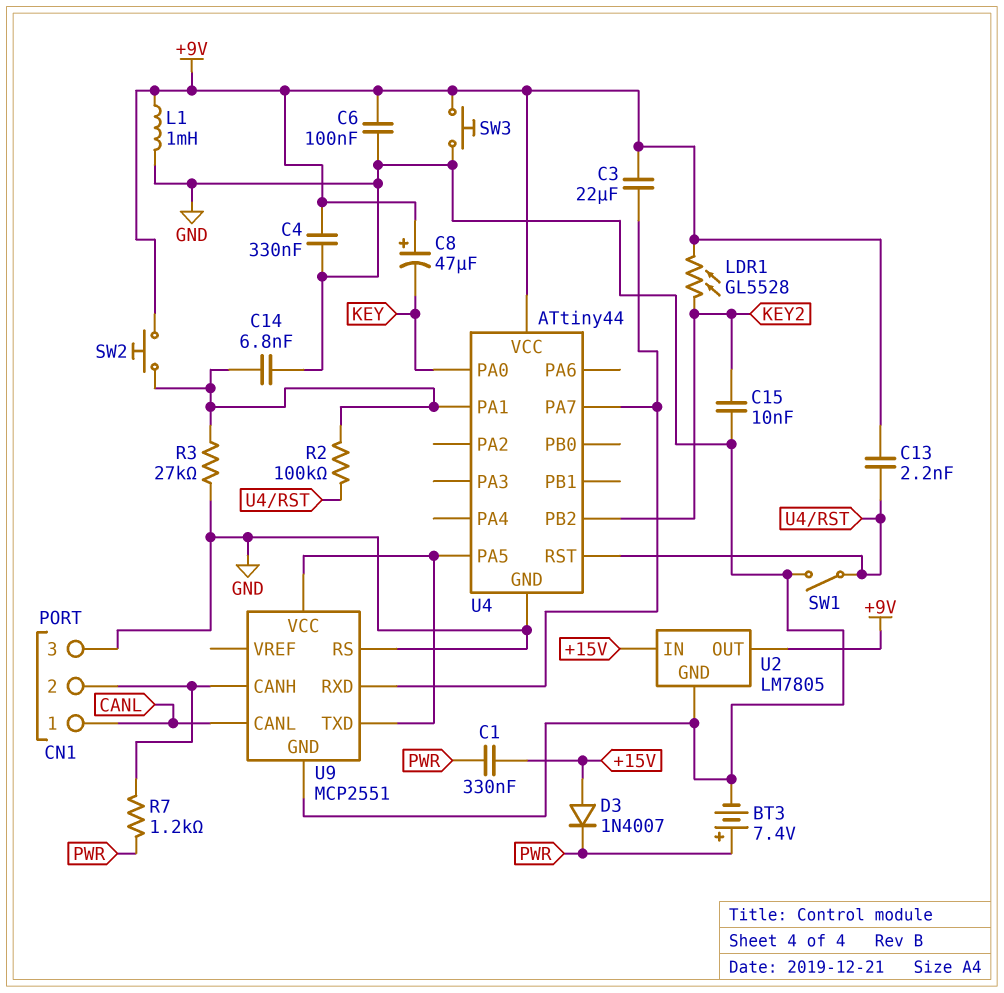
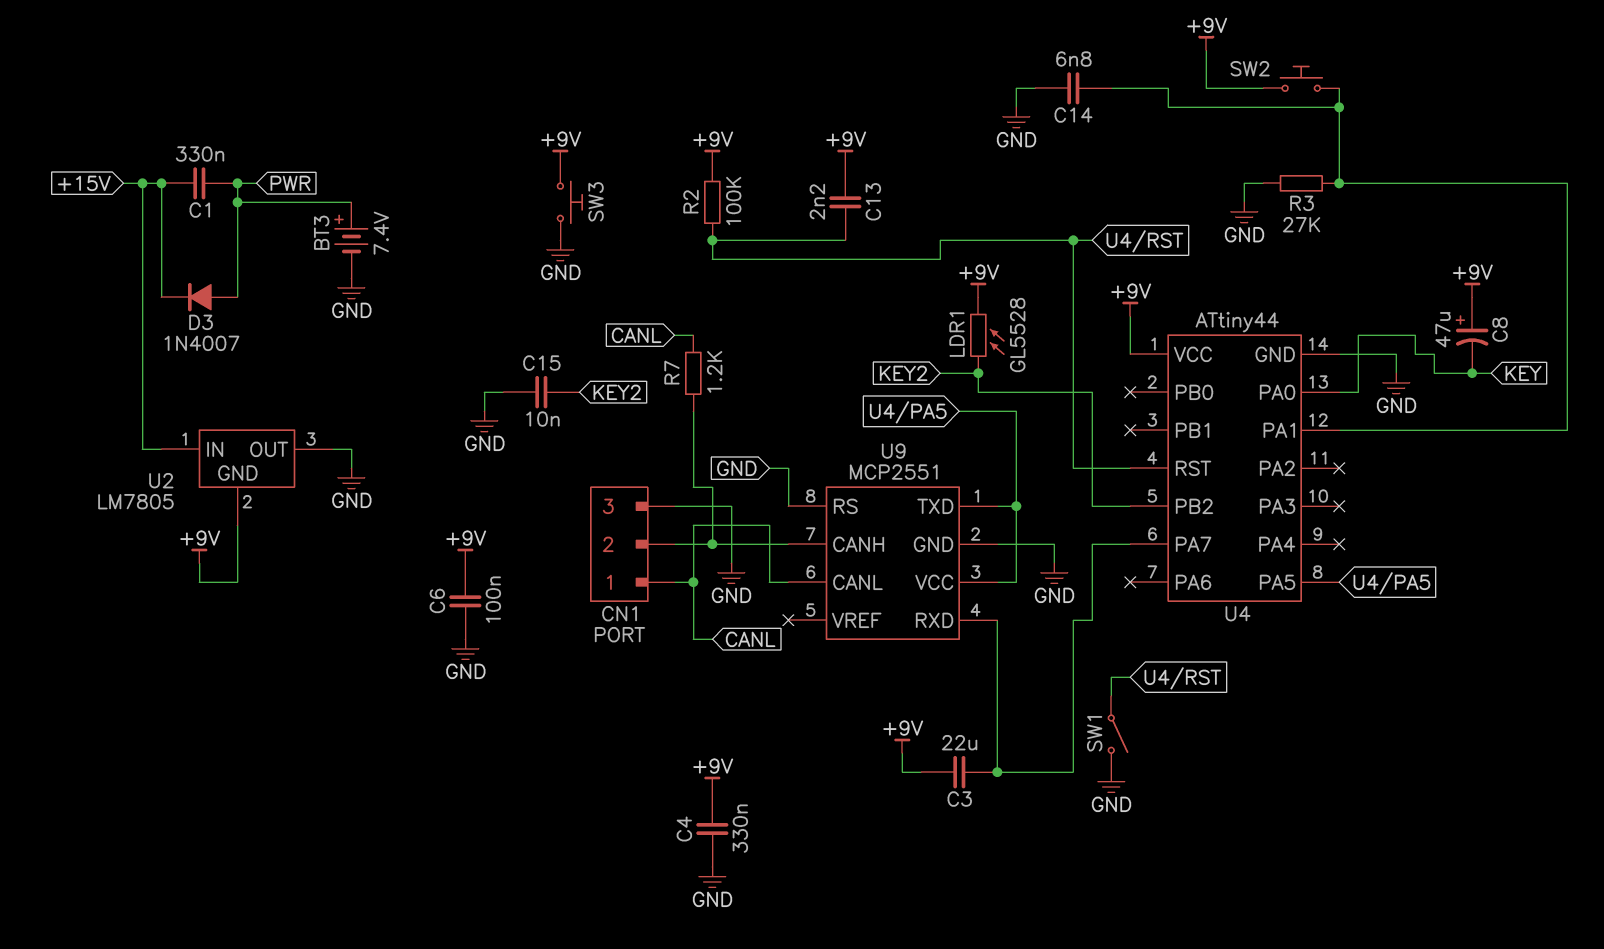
D3: diode 1N4007 (A +15V, K PWR) -> diode 1N4007 (A PWR, K +15V)
L1: 1mH (+9V, GND) -> none
R2: 100k (U4/PA1, U4/RST) -> 100k (+9V, U4/RST)
R7: 1.2k (CN1/2, PWR) -> 1.2k (CANL, CN1/2)
U2 pin GND: GND -> +9V
U2 pin OUT: +9V -> GND

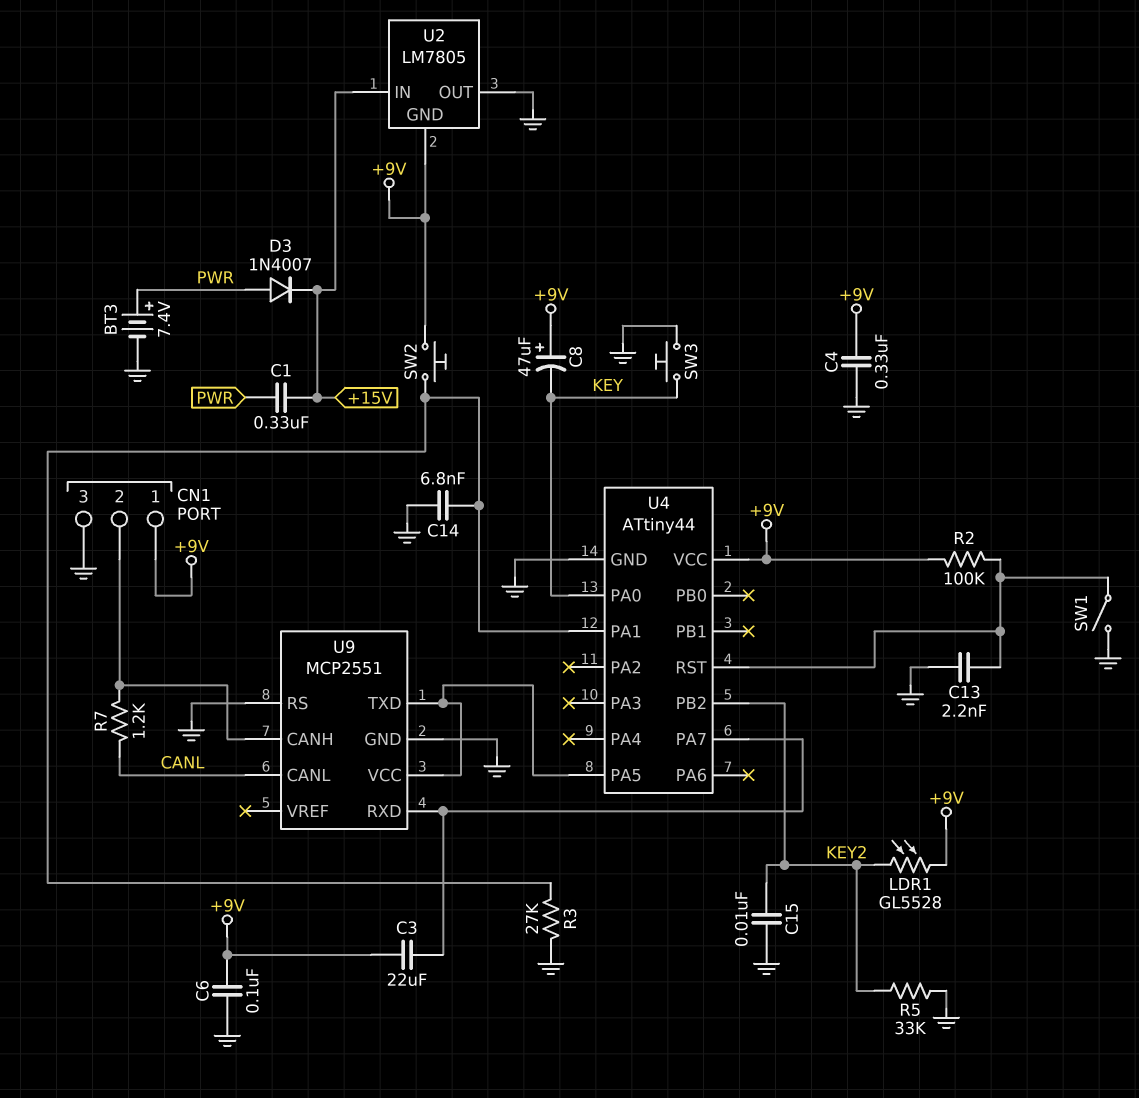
C13: 2.2nF (+9V, U4/RST) -> 2.2nF (GND, U4/RST)
CN1 pin 1: CANL -> +9V
R5: none -> 33k (GND, KEY2)
SW3: button (+9V, GND) -> button (GND, KEY)

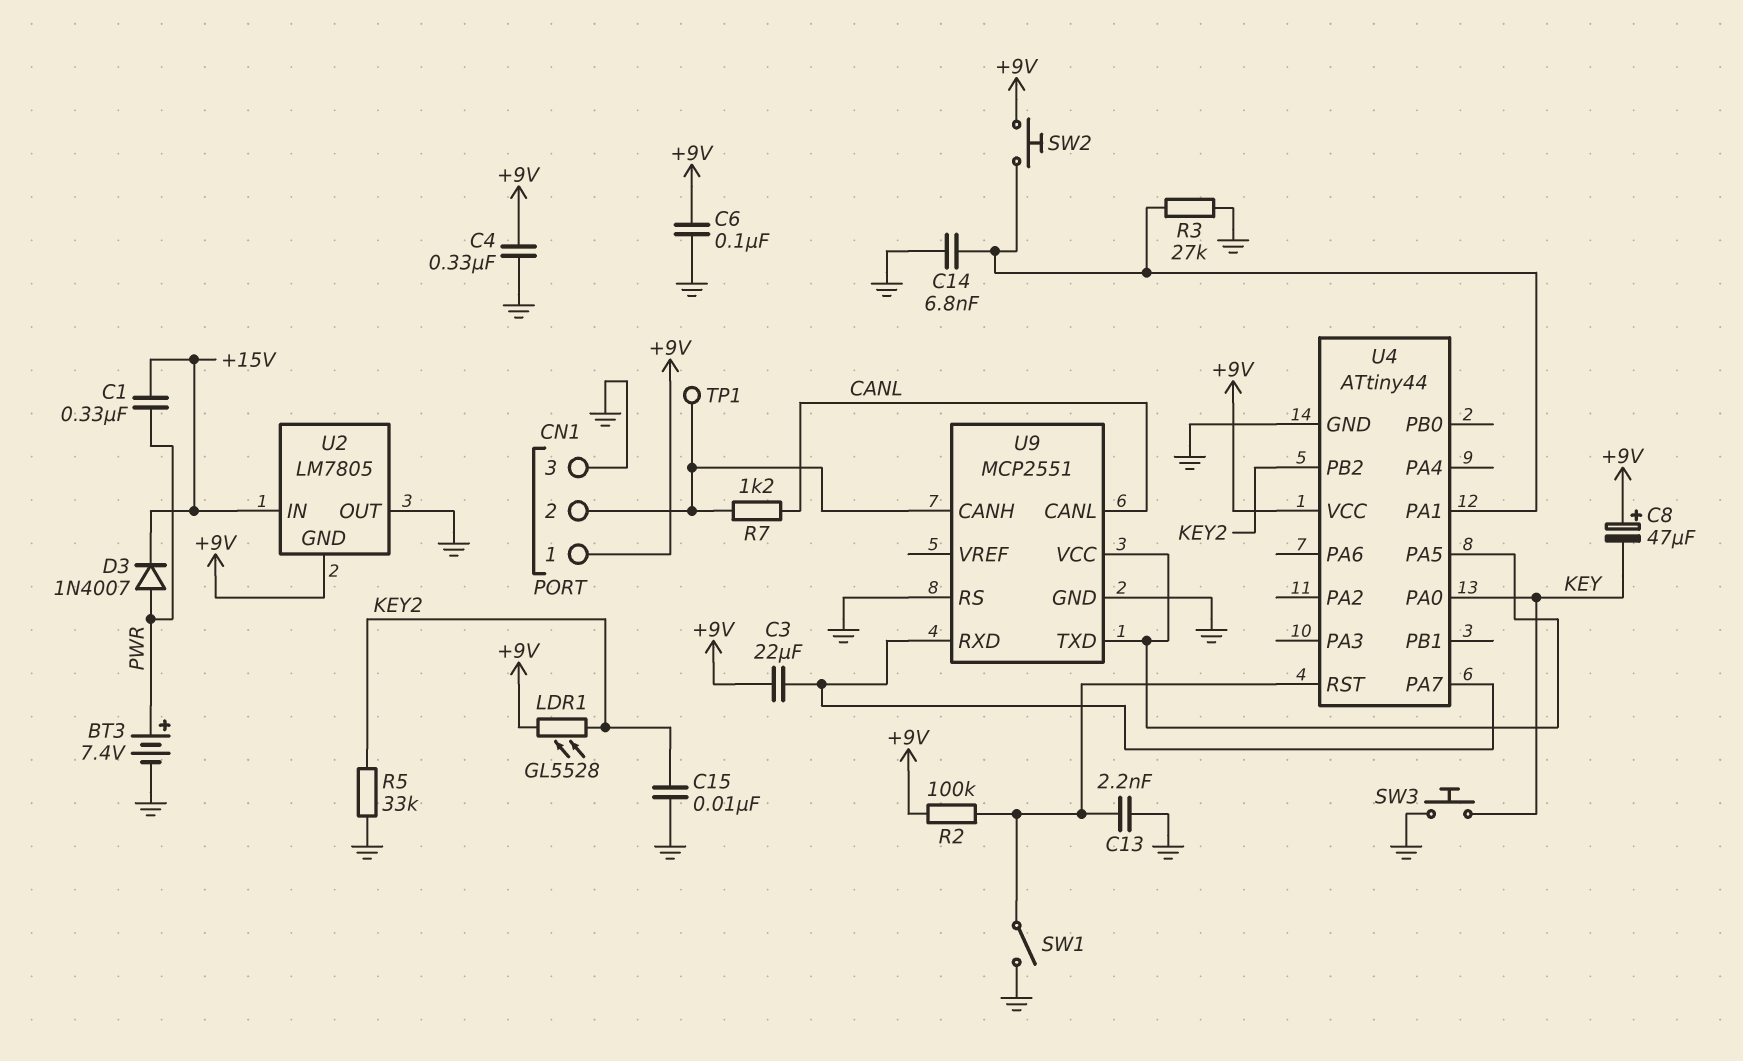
TP1: none -> test point (CN1/2)

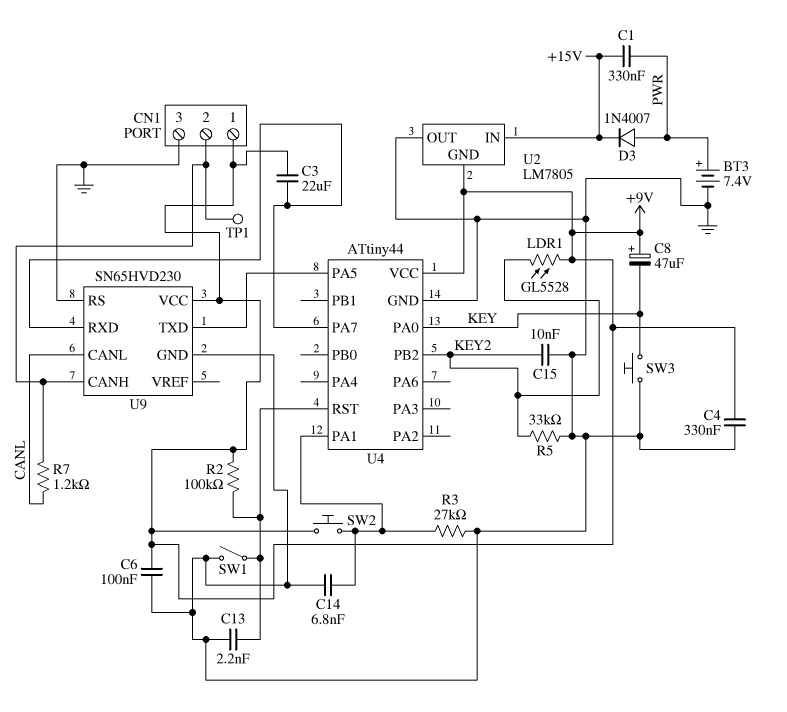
U9: MCP2551 -> SN65HVD230
U9 pin VCC: U4/PA5 -> +9V

